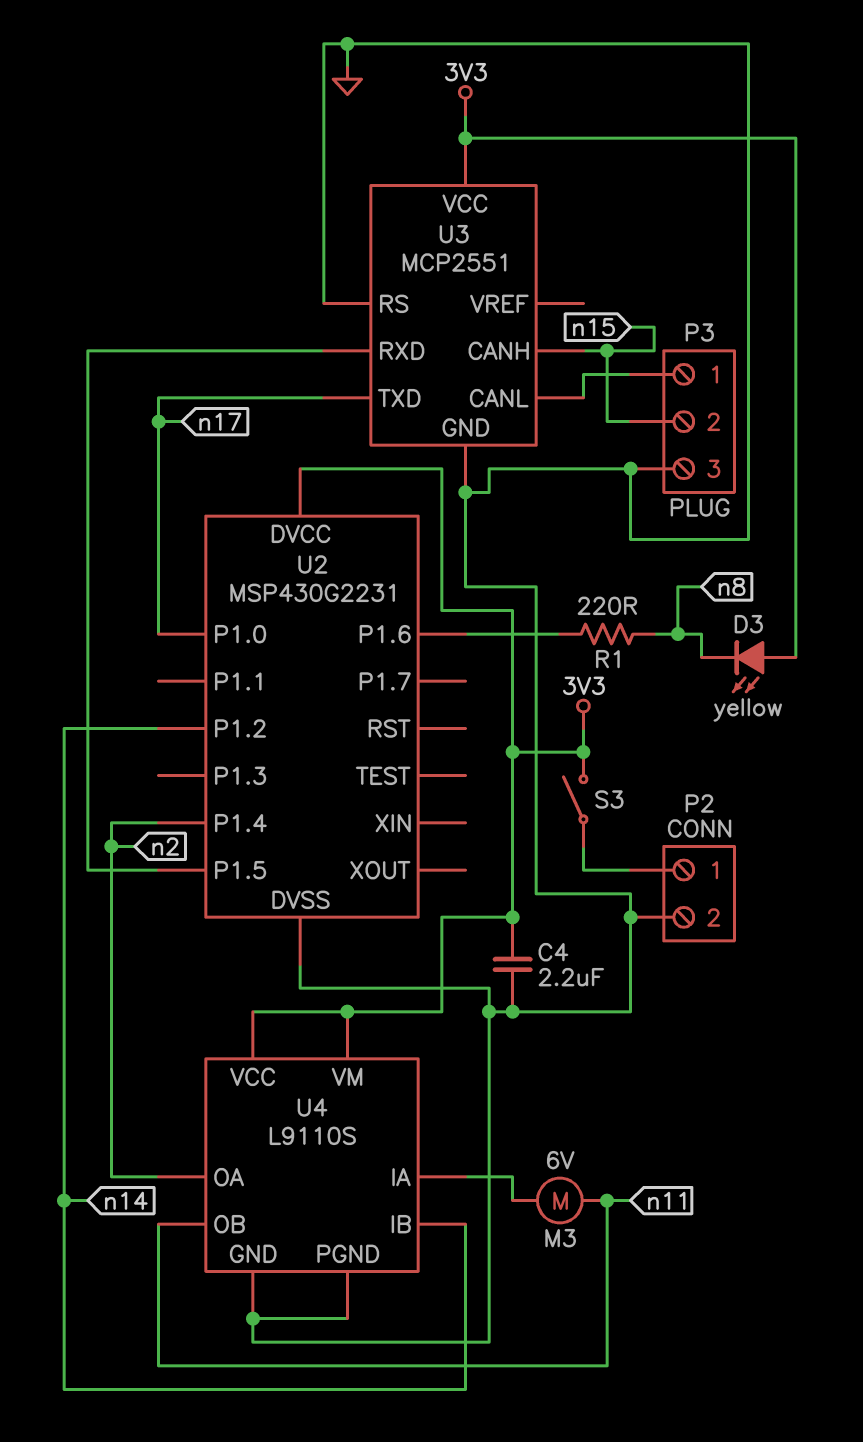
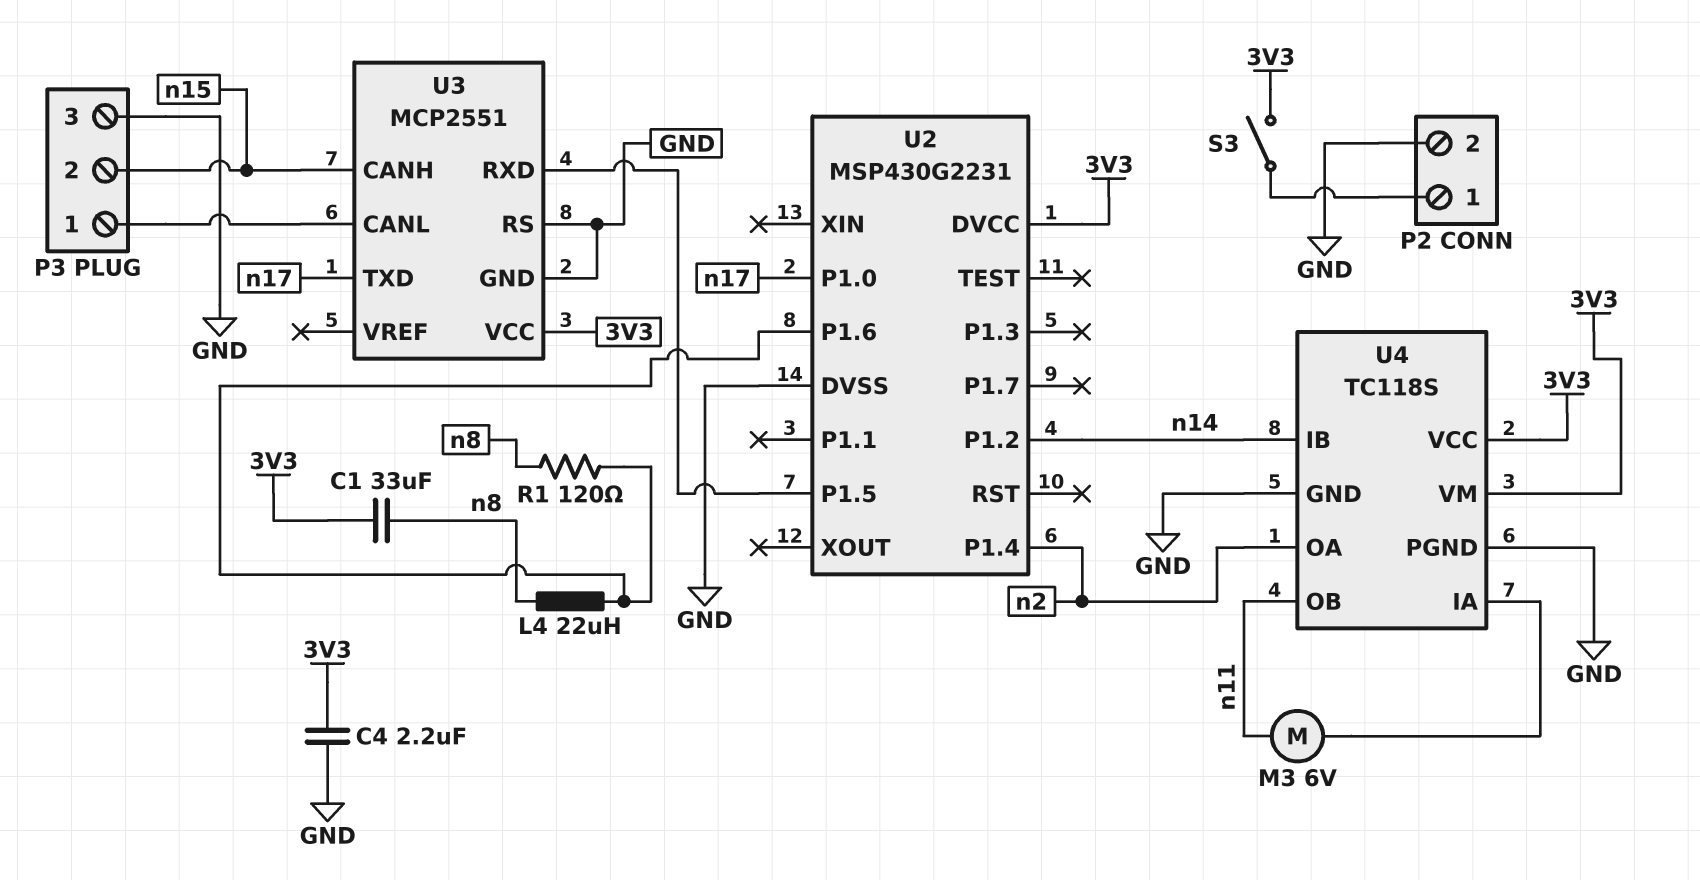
C1: none -> 33uF (3V3, n8)
D3: LED yellow (A 3V3, K n8) -> none
L4: none -> 22uH (U2/P1.6, n8)
R1: 220 (U2/P1.6, n8) -> 120 (U2/P1.6, n8)
U4: L9110S -> TC118S

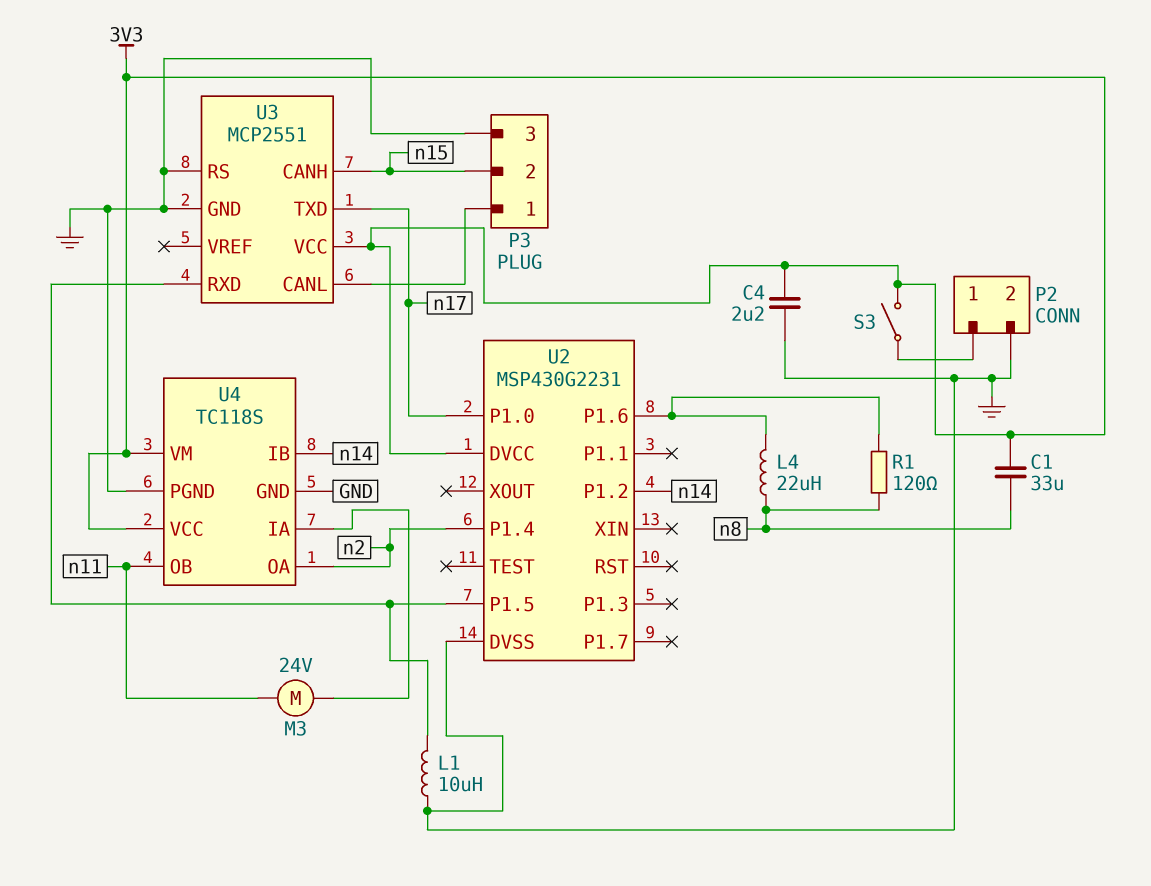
L1: none -> 10uH (GND, U2/P1.5)
M3: motor 6V (U4/IA, n11) -> motor 24V (U4/IA, n11)

